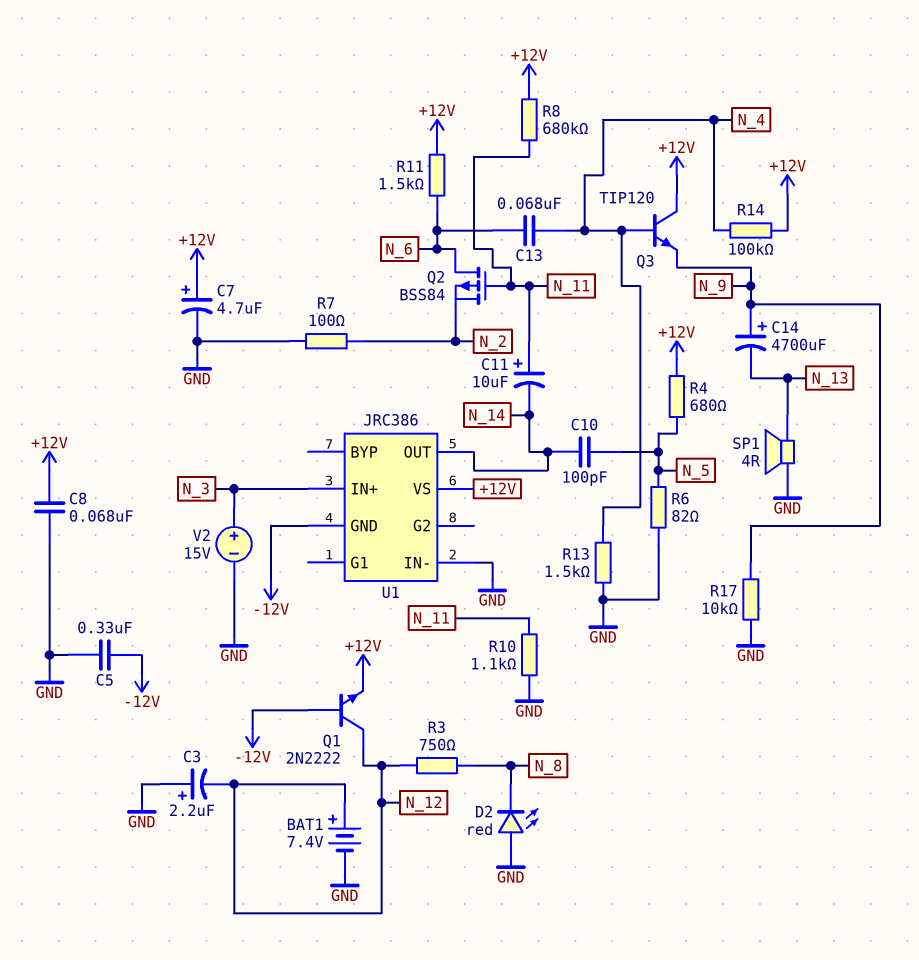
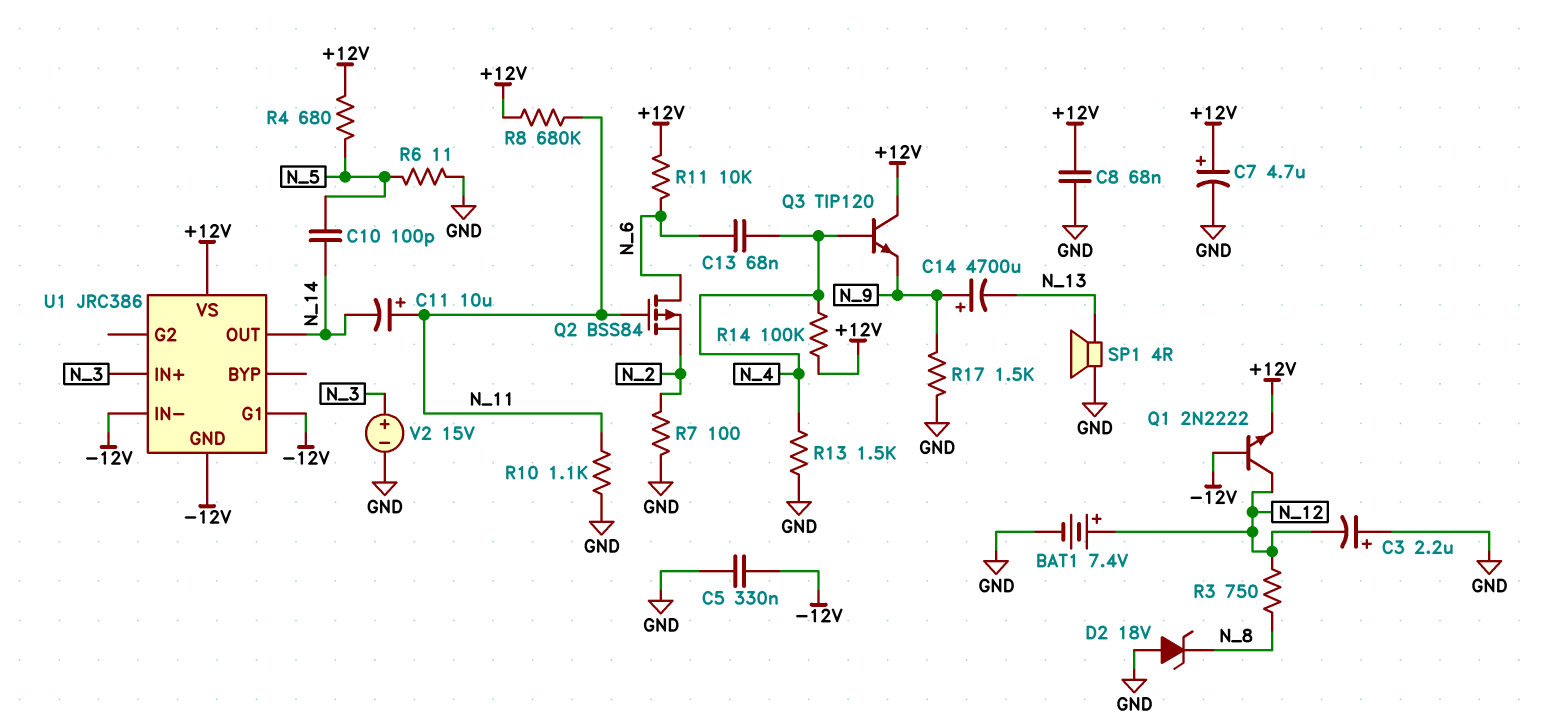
D2: LED red (A GND, K N_8) -> zener 18V (A GND, K N_8)
R6: 82 (GND, N_5) -> 11 (GND, N_5)
R11: 1.5k (+12V, N_6) -> 10k (+12V, N_6)
R17: 10k (GND, N_9) -> 1.5k (GND, N_9)
U1 pin G1: none -> -12V
U1 pin IN-: GND -> -12V

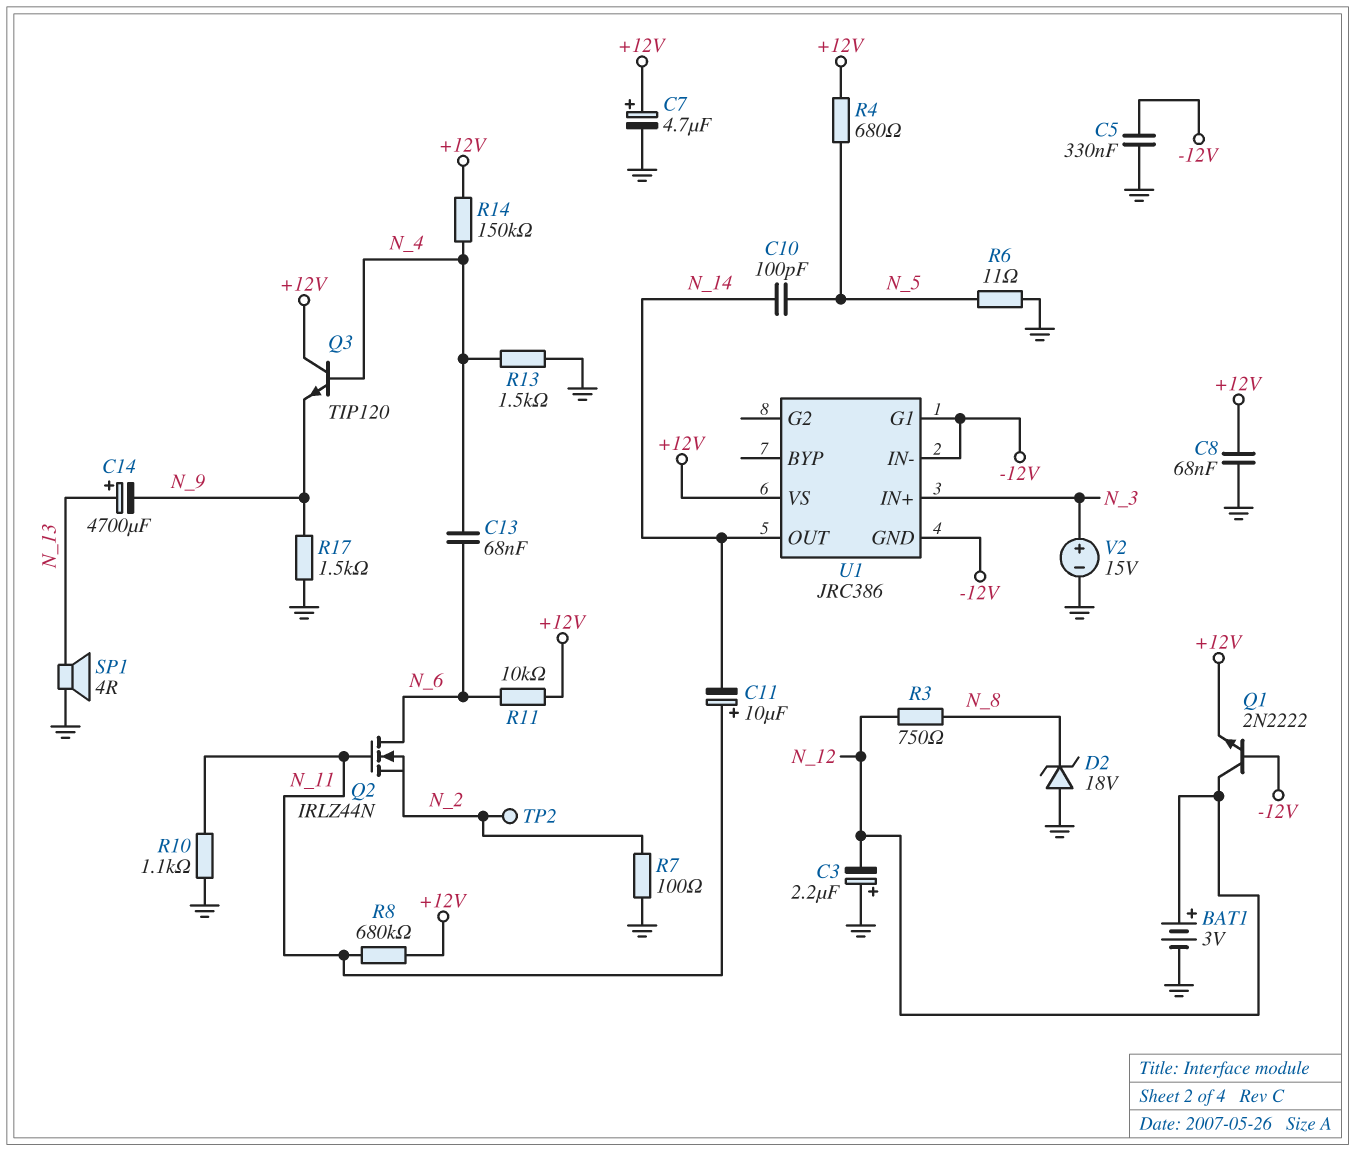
BAT1: 7.4V (plus N_12, minus GND) -> 3V (plus N_12, minus GND)
C14: 4700uF (plus N_9, minus N_13) -> 4700uF (plus N_13, minus N_9)
Q2: PMOS BSS84 (G N_11, D N_6, S N_2) -> NMOS IRLZ44N (G N_11, D N_6, S N_2)
R14: 100k (+12V, N_4) -> 150k (+12V, N_4)
TP2: none -> test point (N_2)

